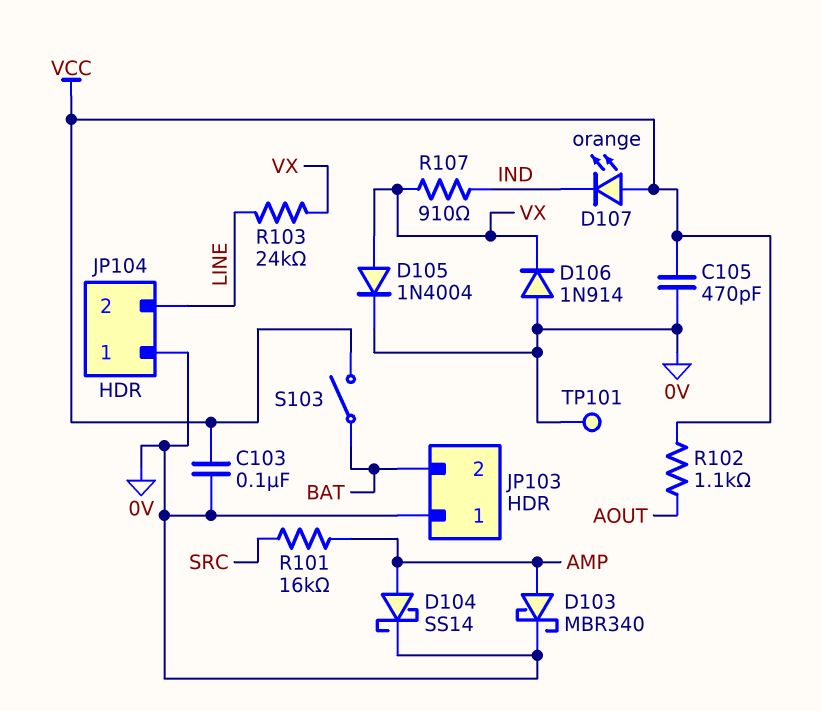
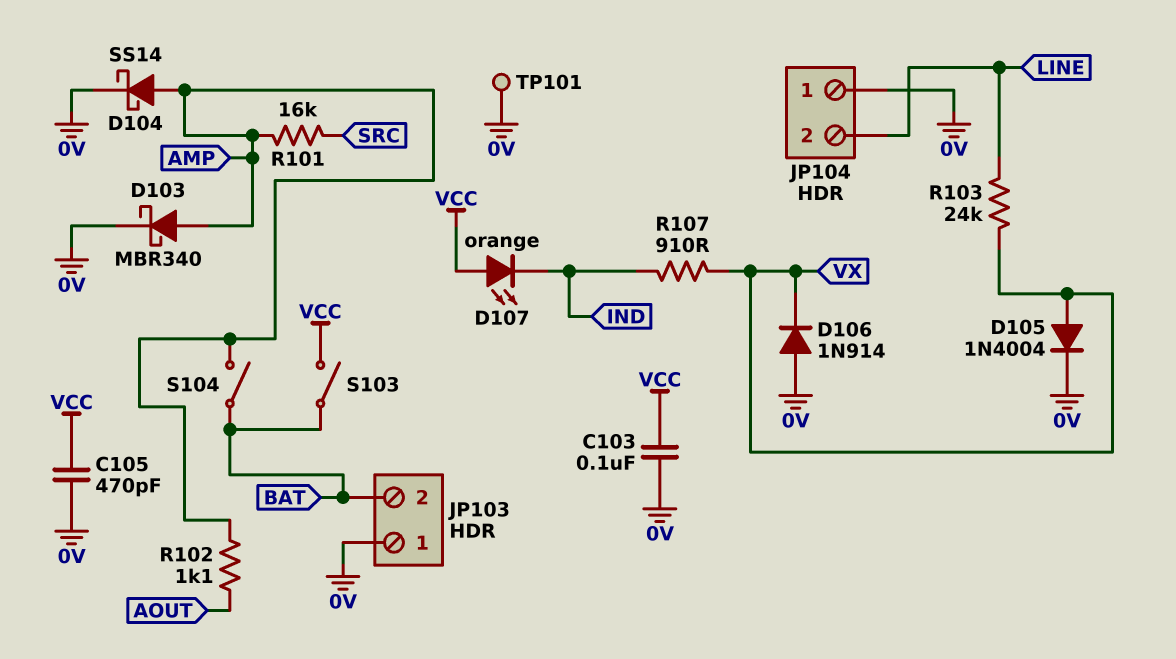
R102: 1.1k (AOUT, VCC) -> 1.1k (AMP, AOUT)
S104: none -> switch (AMP, BAT)

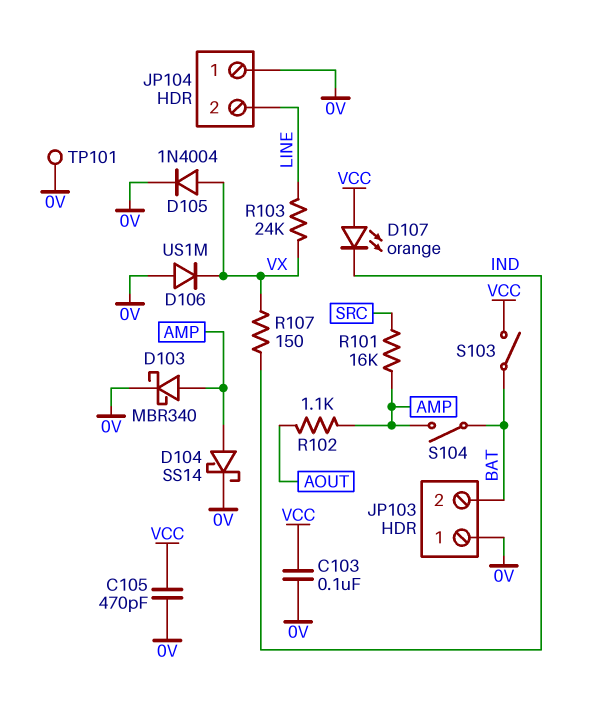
D106: diode 1N914 (A 0V, K VX) -> diode US1M (A 0V, K VX)
R107: 910 (IND, VX) -> 150 (IND, VX)

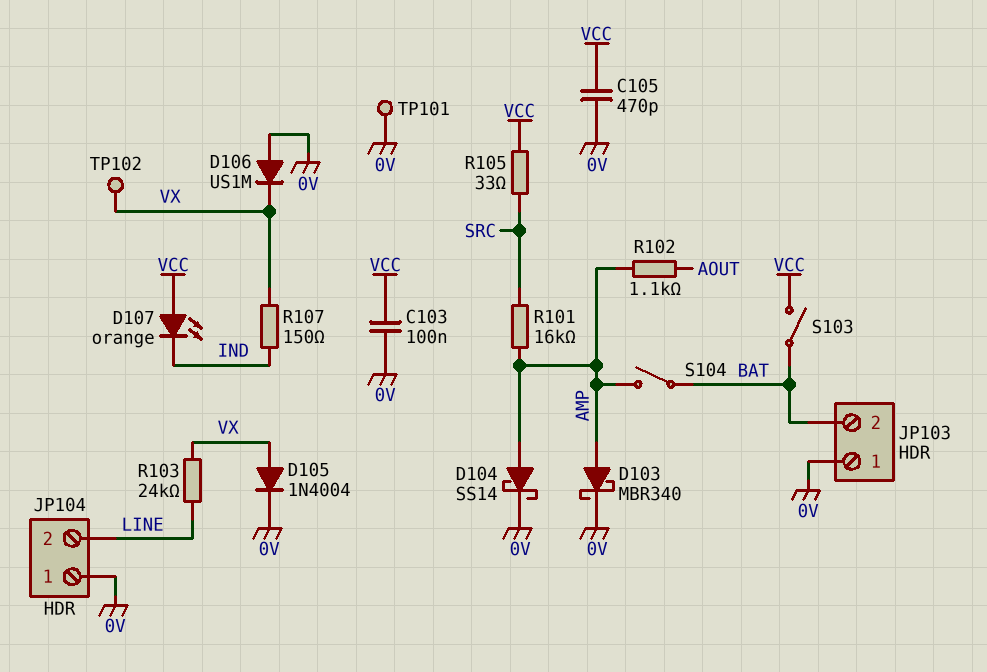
R105: none -> 33 (SRC, VCC)
TP102: none -> test point (VX)

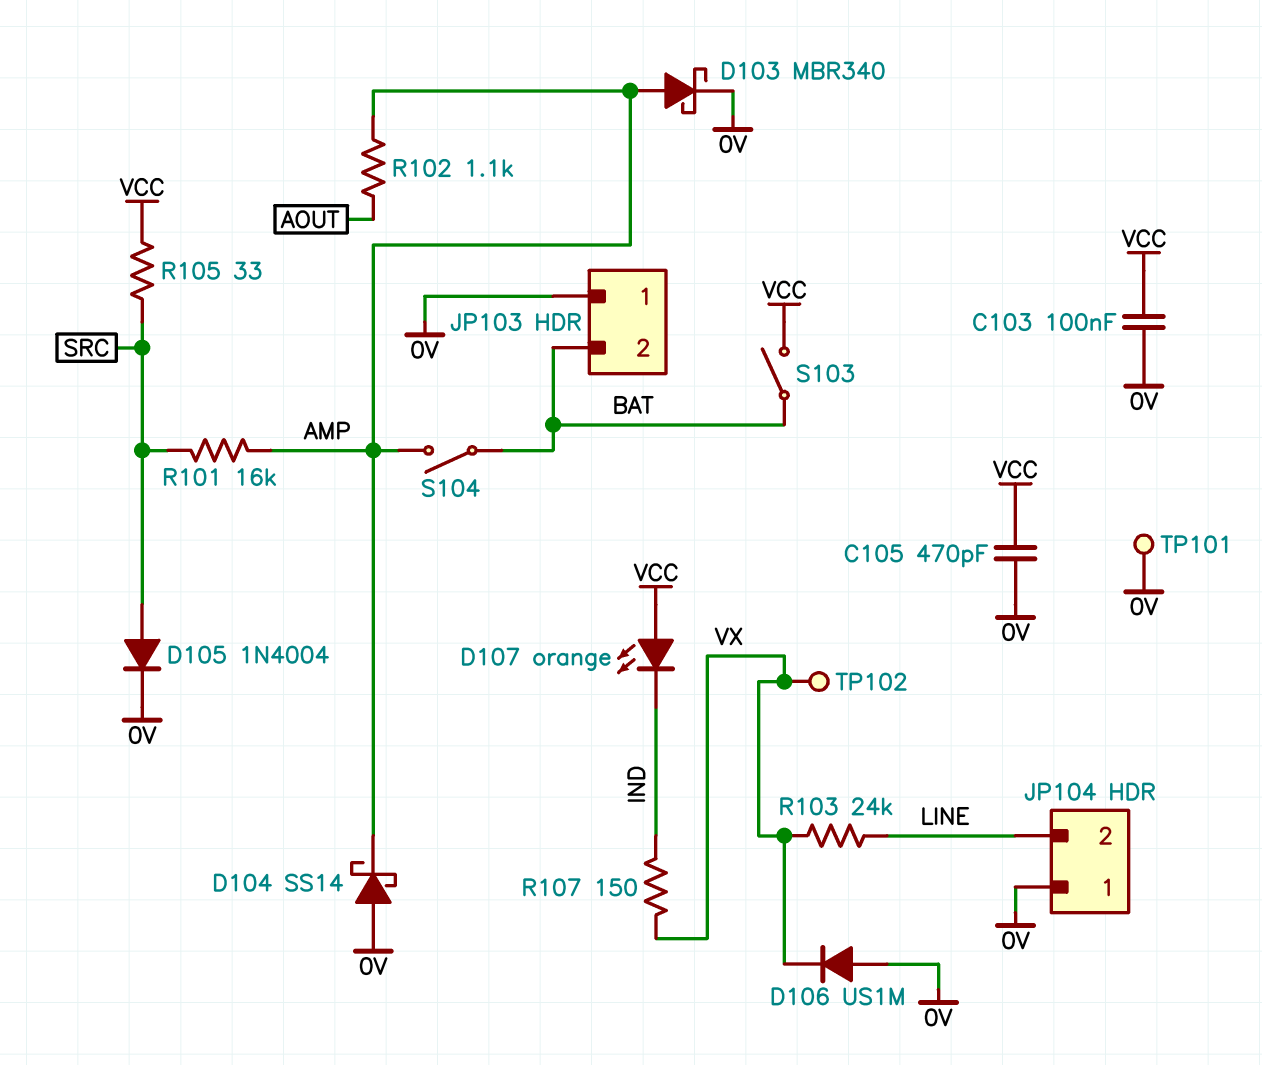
D104: schottky SS14 (A AMP, K 0V) -> schottky SS14 (A 0V, K AMP)
D105: diode 1N4004 (A VX, K 0V) -> diode 1N4004 (A SRC, K 0V)

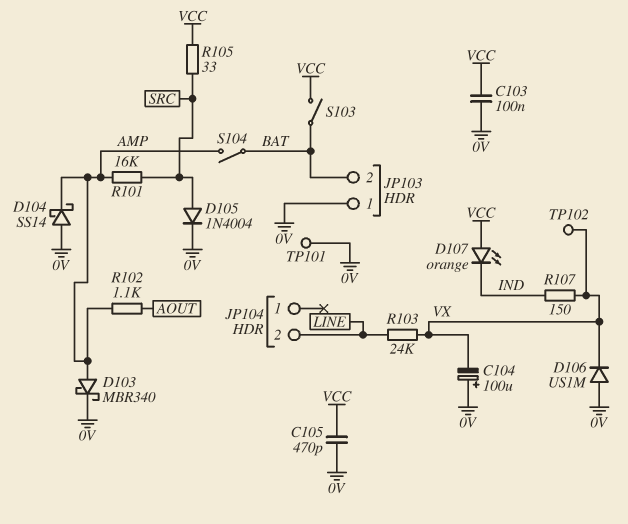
C104: none -> 100uF (plus 0V, minus VX)
JP104 pin 1: 0V -> none

